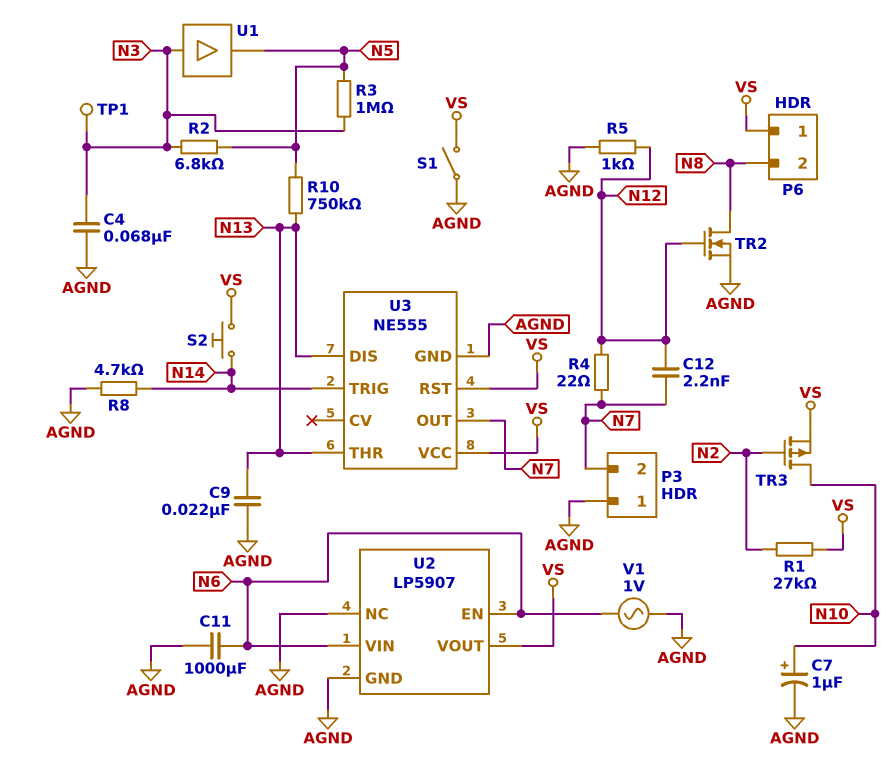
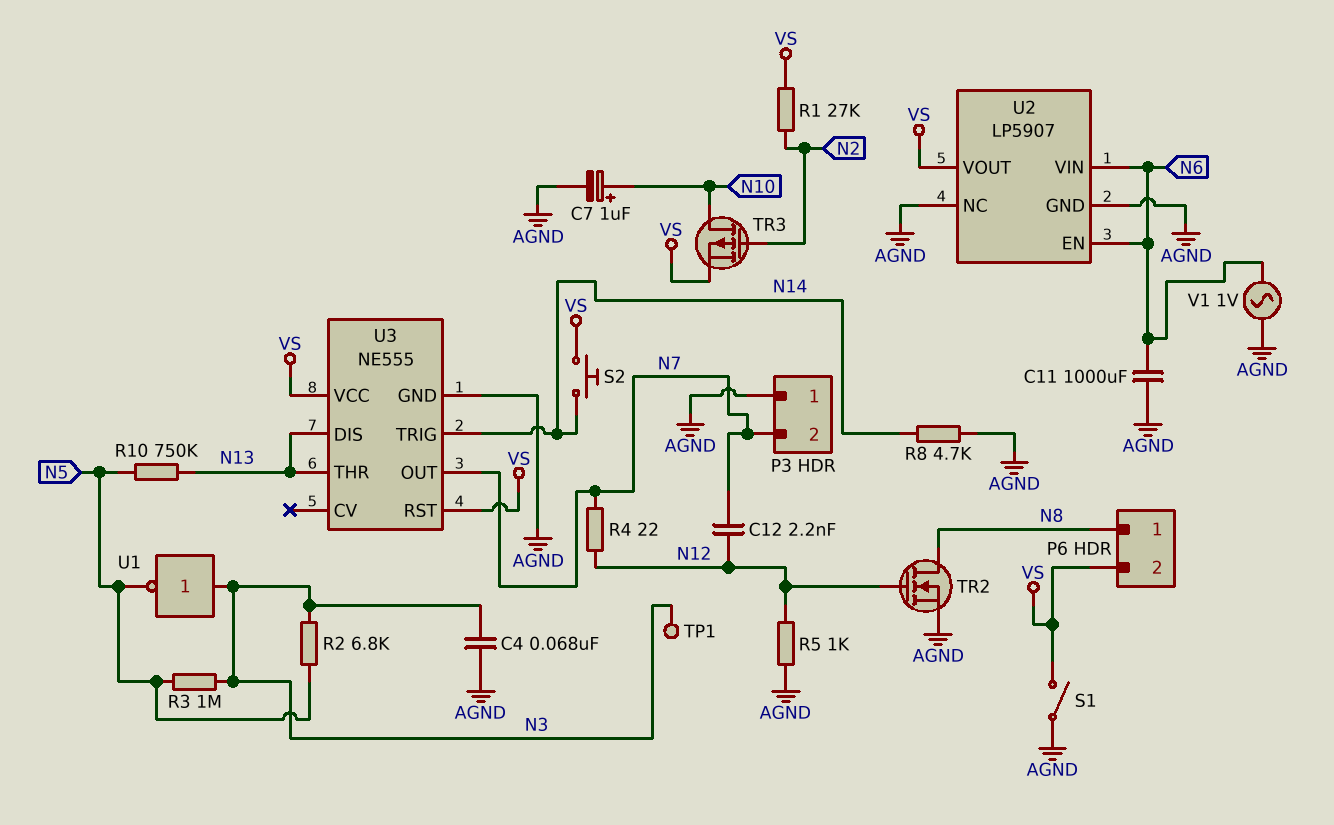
C9: 22nF (AGND, N13) -> none
P6 pin 1: VS -> N8
P6 pin 2: N8 -> VS
U1: buffer (in N3, out N5) -> NOT (in N3, out N5)

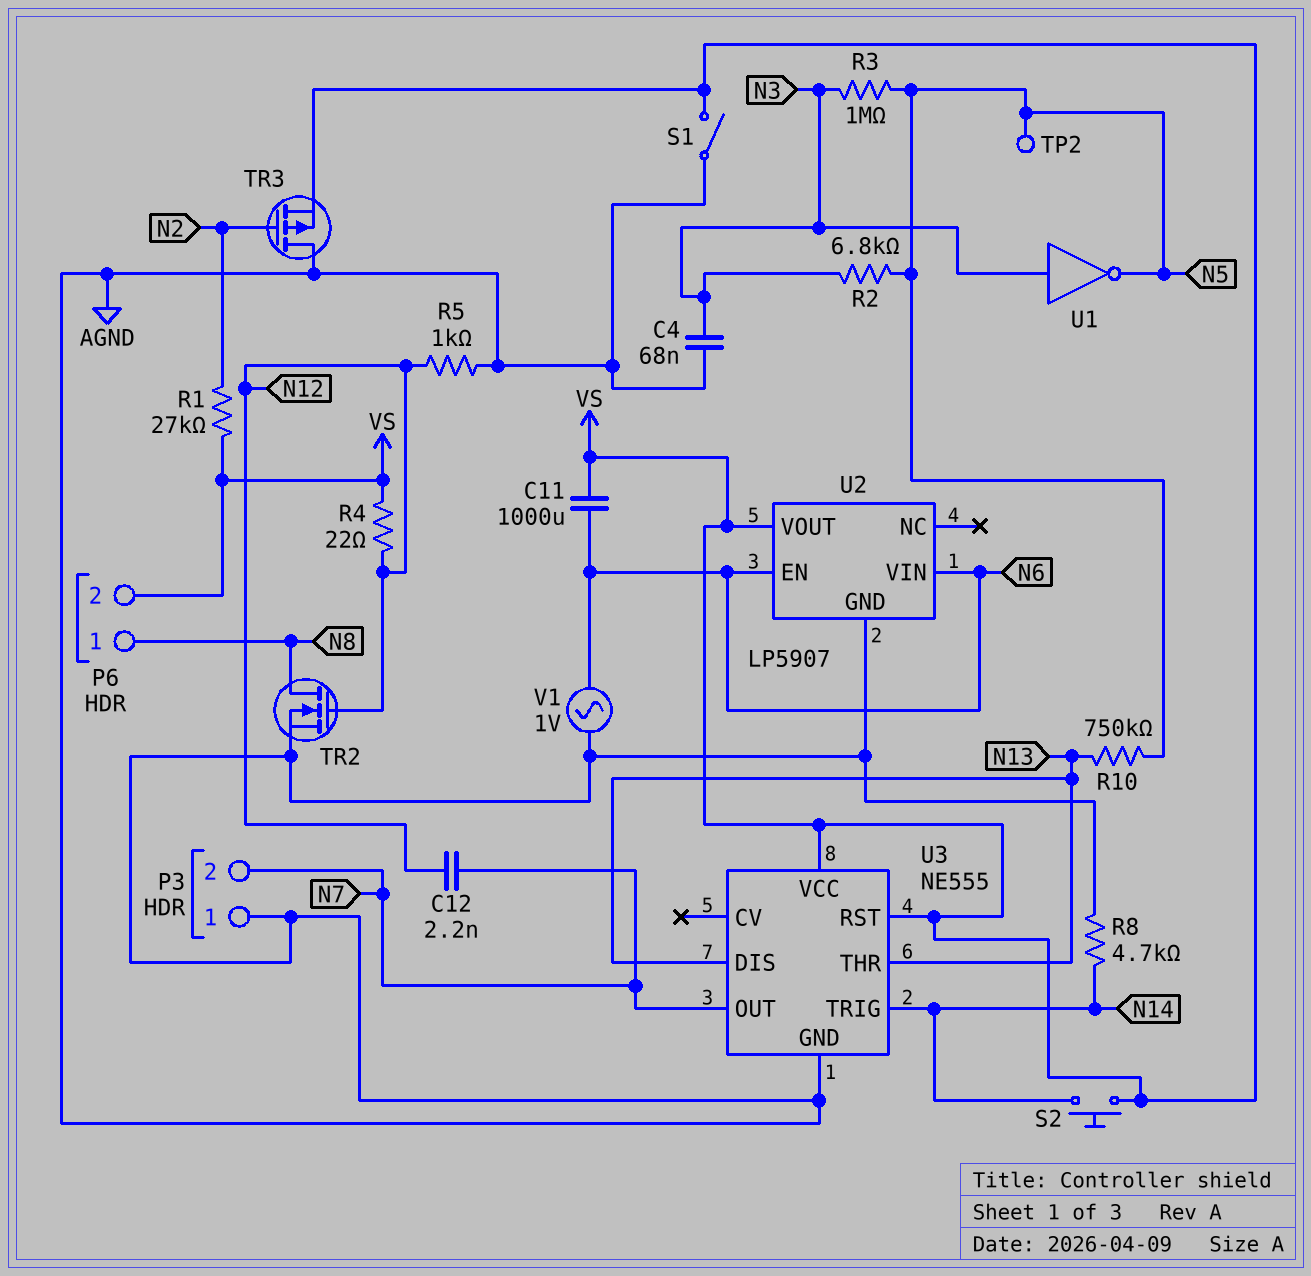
C7: 1uF (plus N10, minus AGND) -> none
C11: 1000uF (AGND, N6) -> 1000uF (N6, VS)
R4: 22 (N7, N12) -> 22 (N12, VS)
TP1: test point (N3) -> none
TP2: none -> test point (N5)
TR3: PMOS (G N2, D N10, S VS) -> PMOS (G N2, D AGND, S VS)
U2 pin NC: AGND -> none

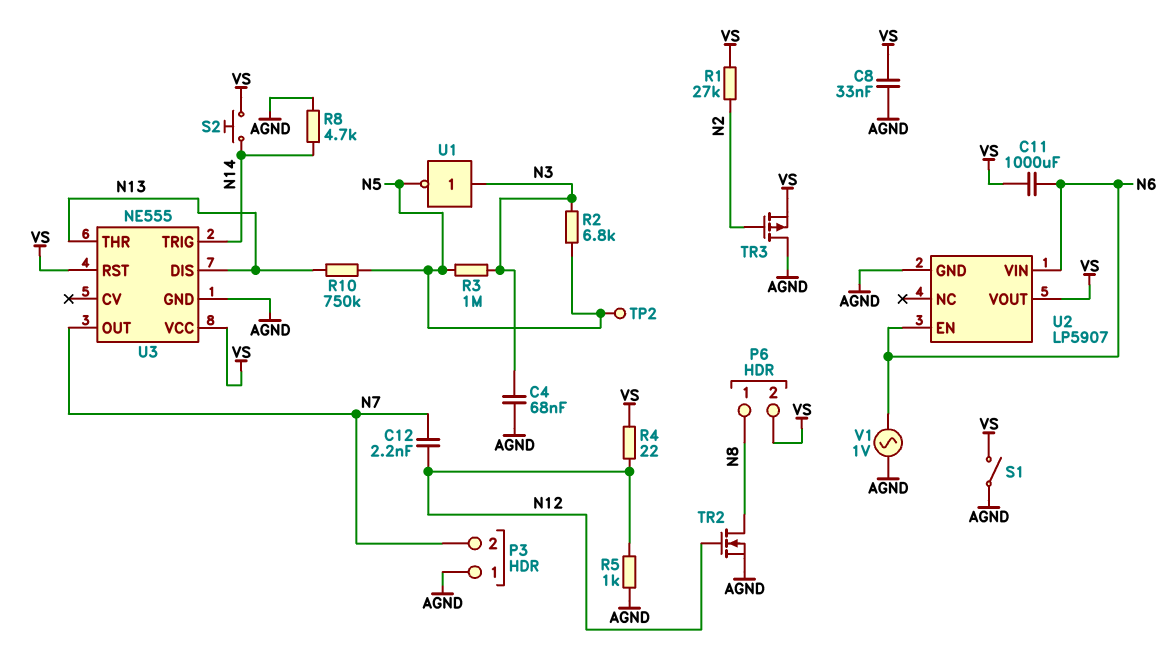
C8: none -> 33nF (AGND, VS)

